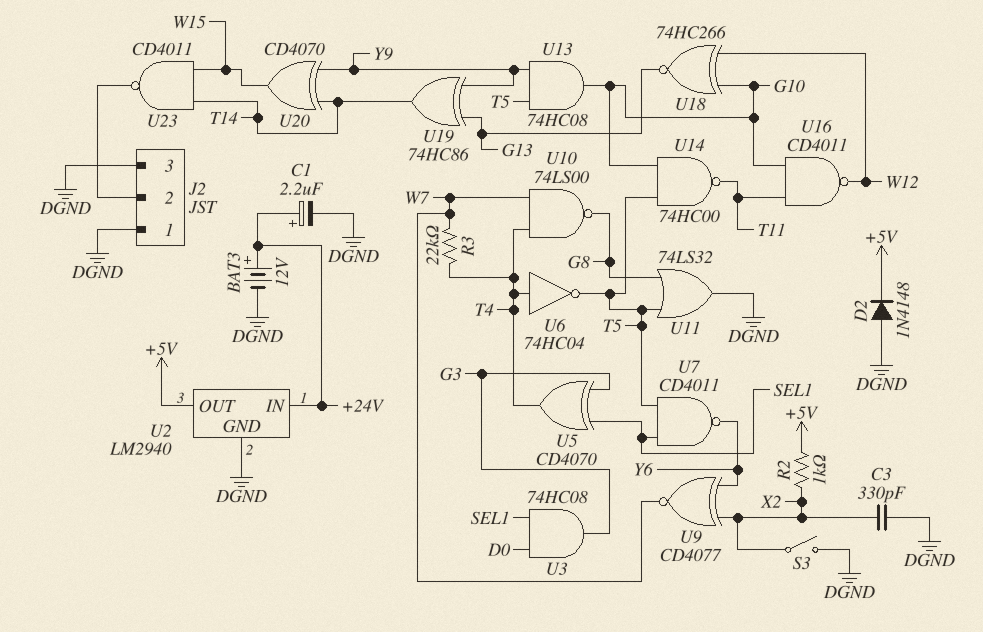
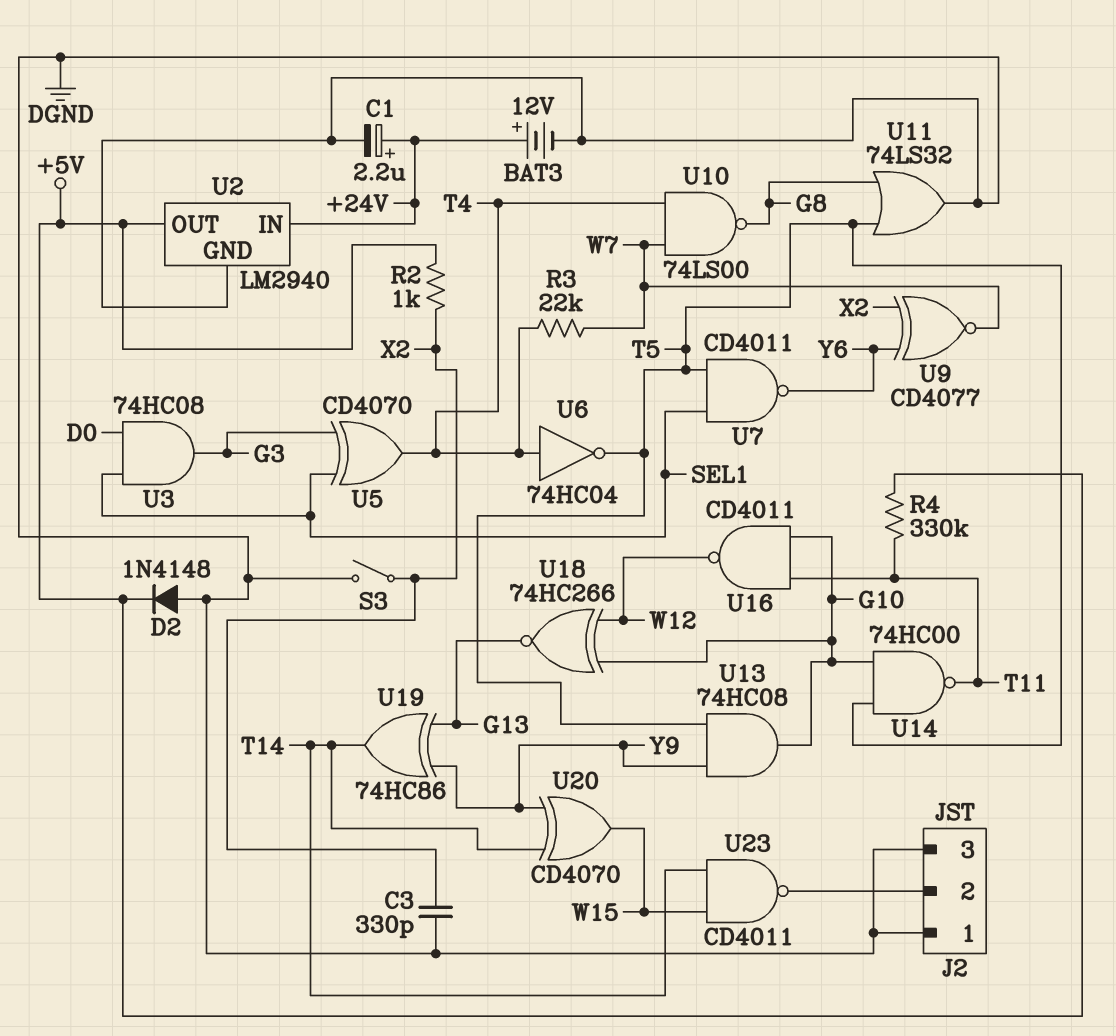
R4: none -> 330k (+5V, T11)

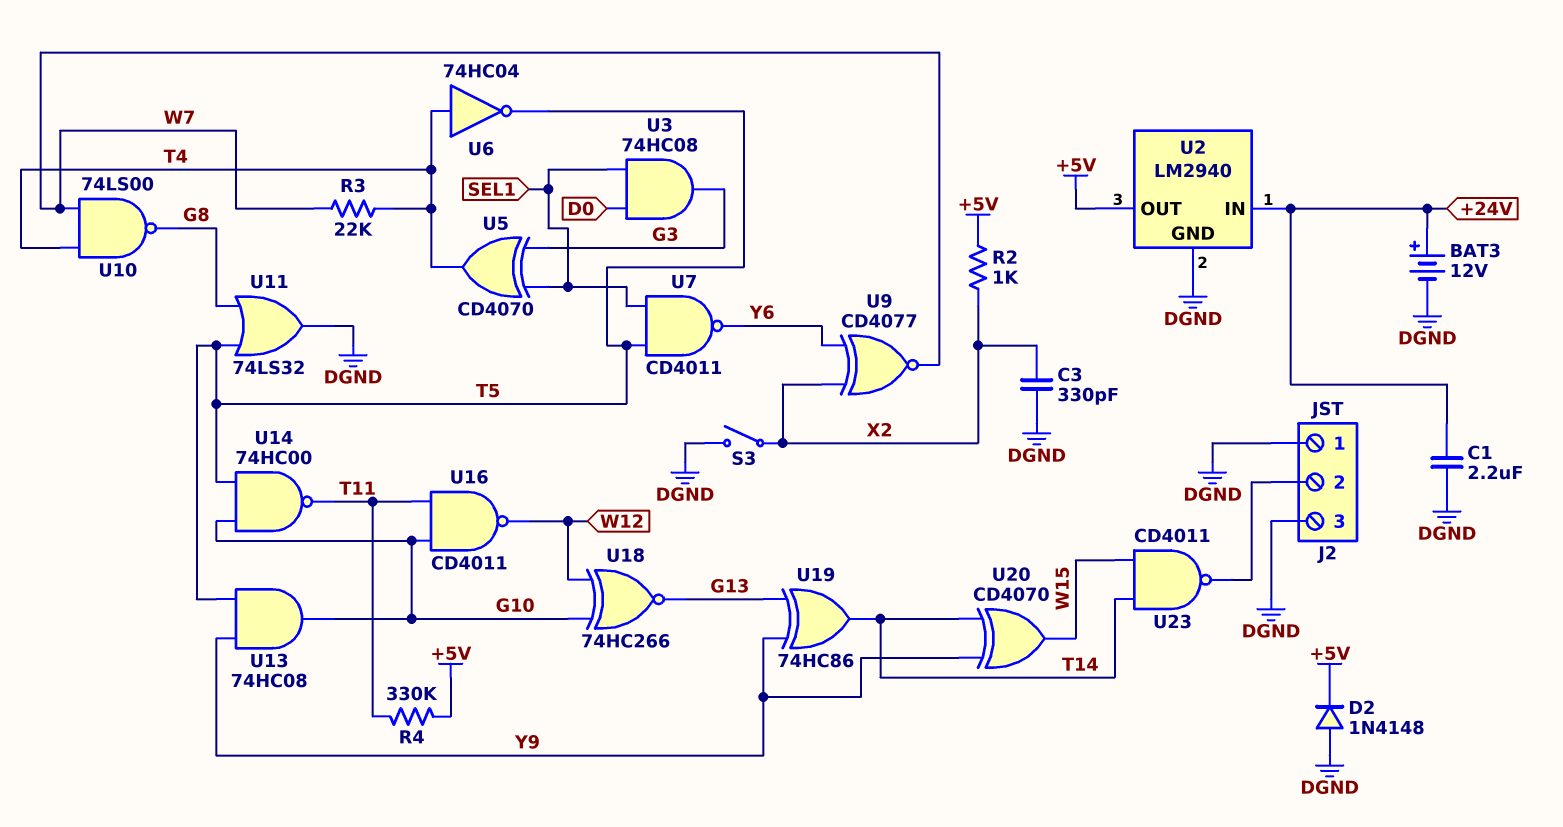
C1: 2.2uF (plus +24V, minus DGND) -> 2.2uF (+24V, DGND)

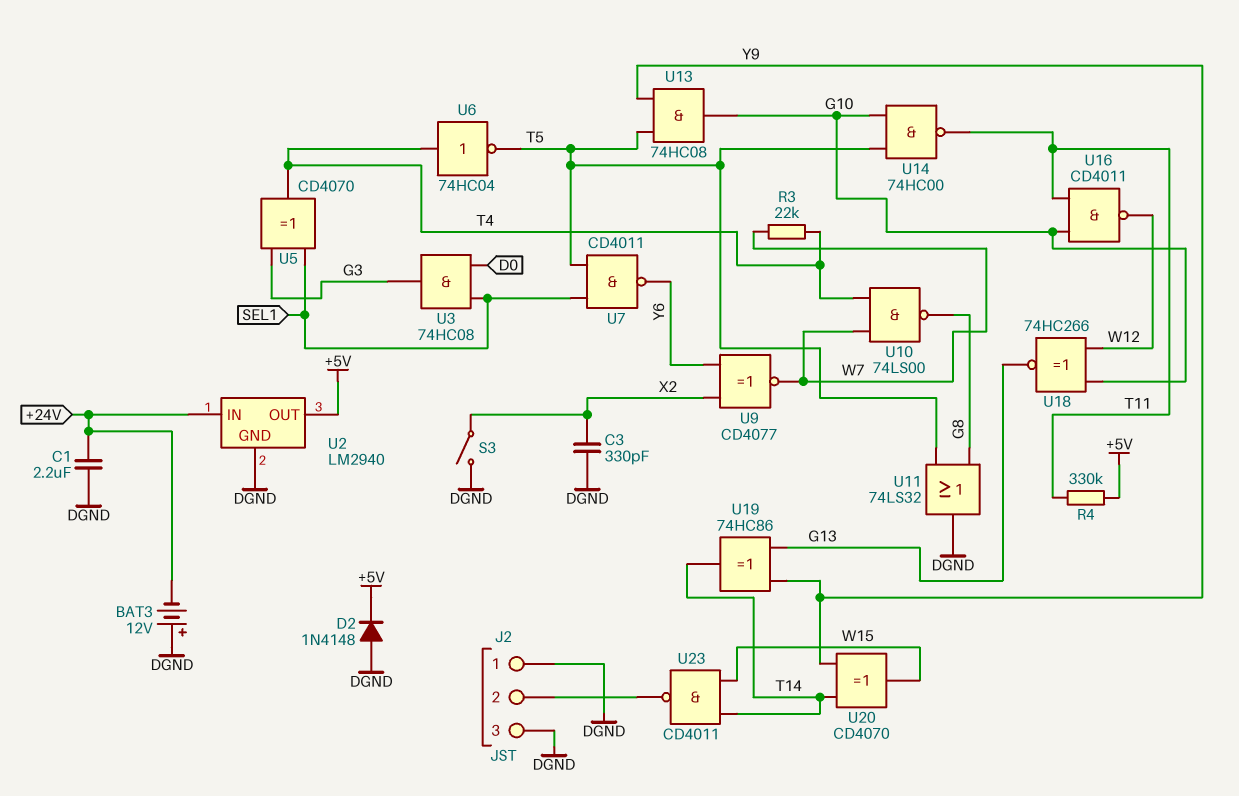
BAT3: 12V (plus +24V, minus DGND) -> 12V (plus DGND, minus +24V)
R2: 1k (+5V, X2) -> none

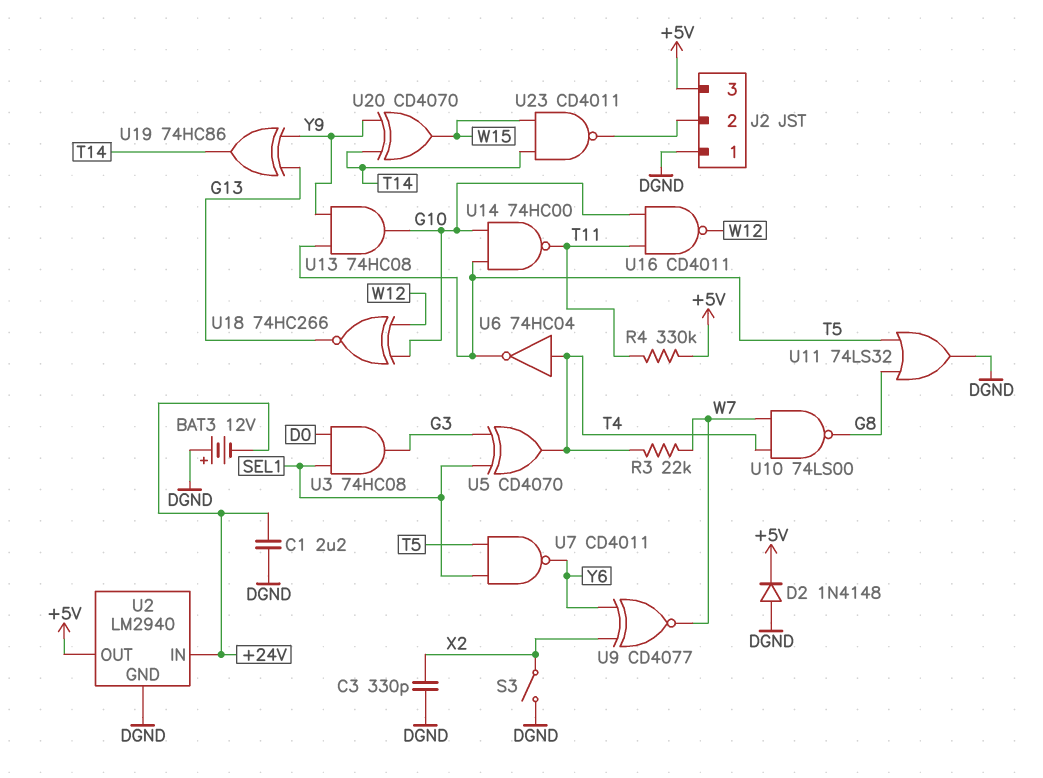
J2 pin 3: DGND -> +5V

